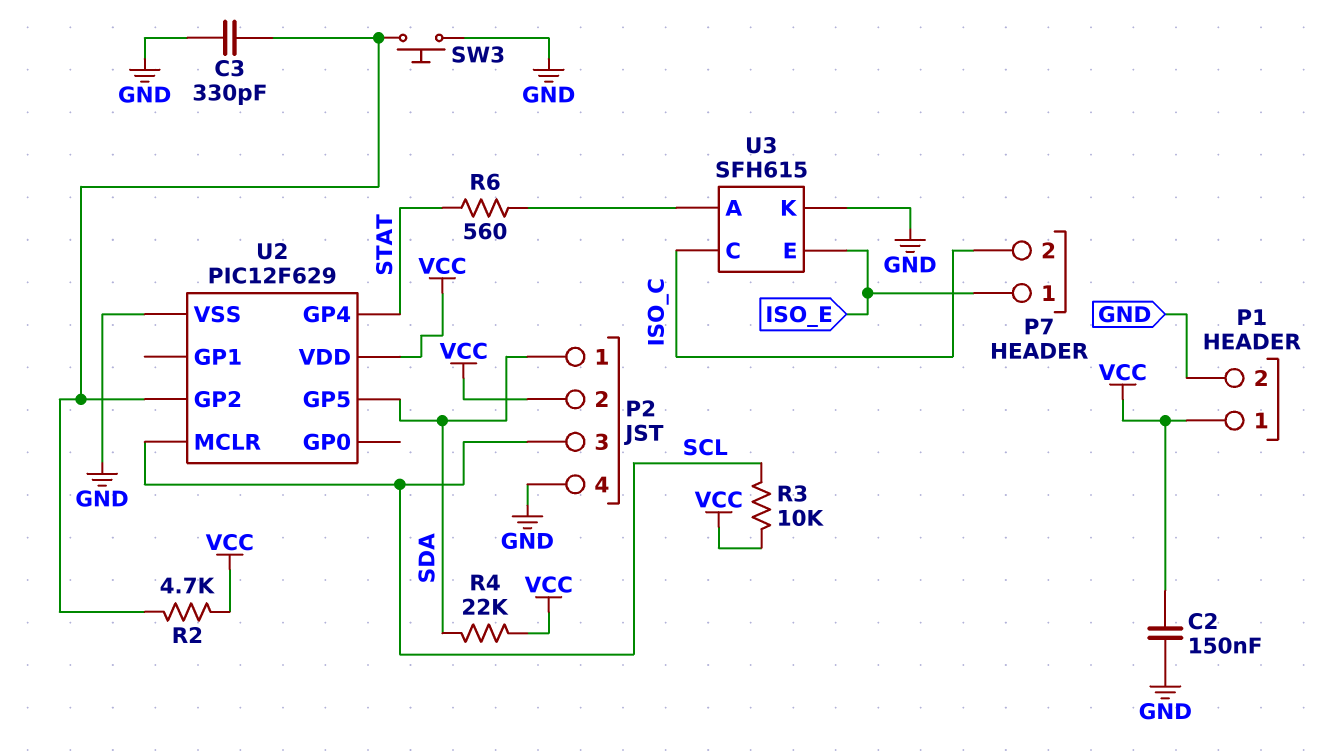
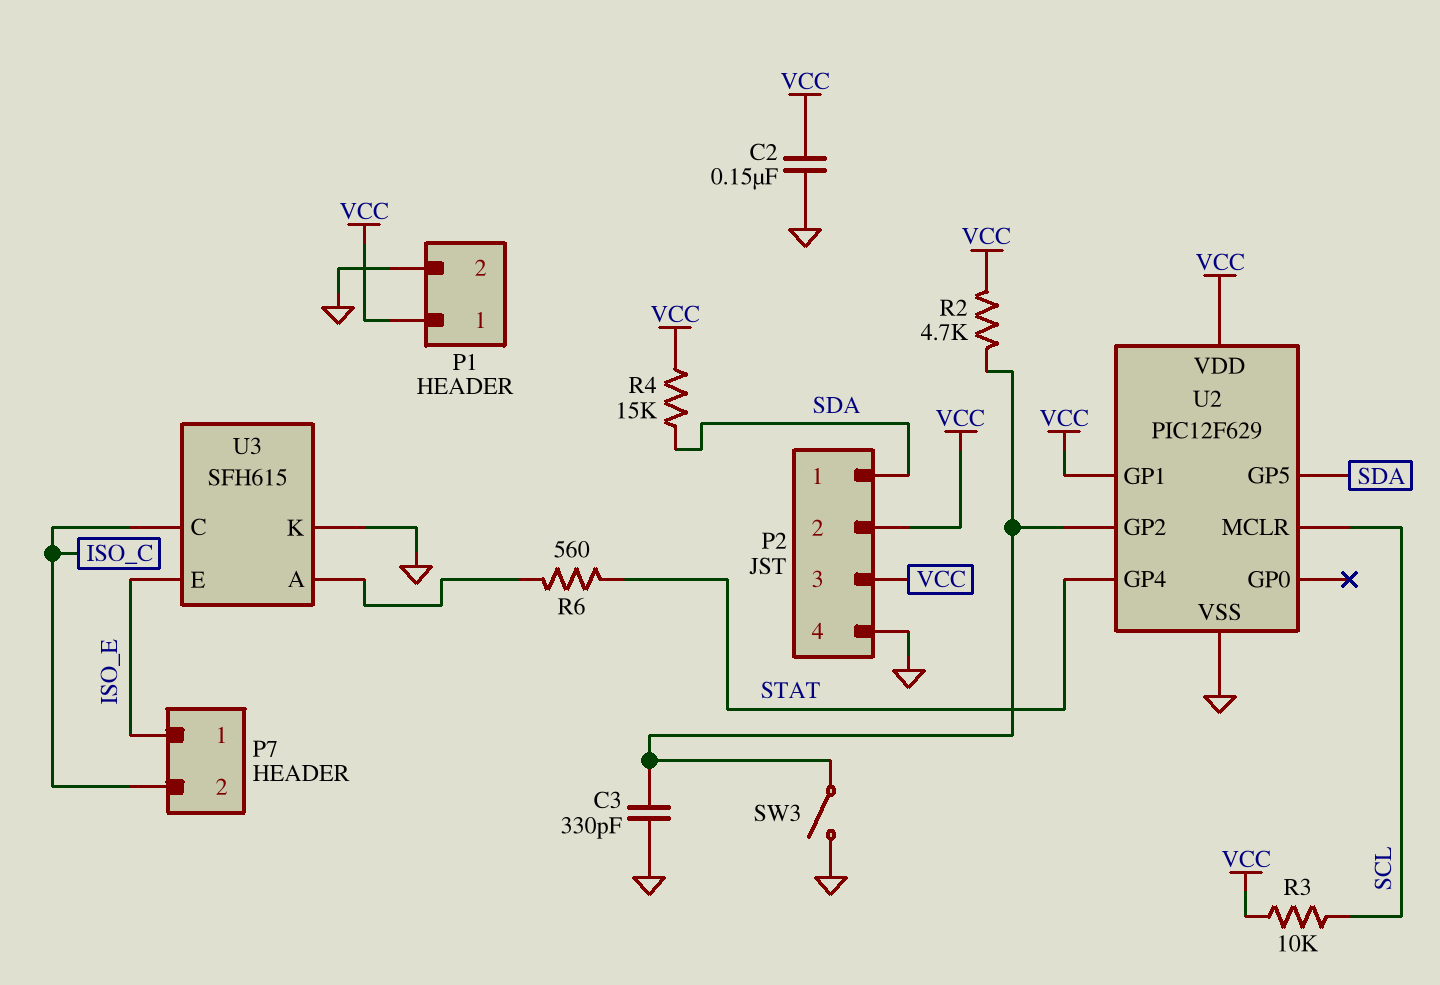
P2 pin 3: SCL -> VCC
R4: 22k (SDA, VCC) -> 15k (SDA, VCC)
SW3: button (GND, U2/GP2) -> switch (GND, U2/GP2)
U2 pin GP1: none -> VCC

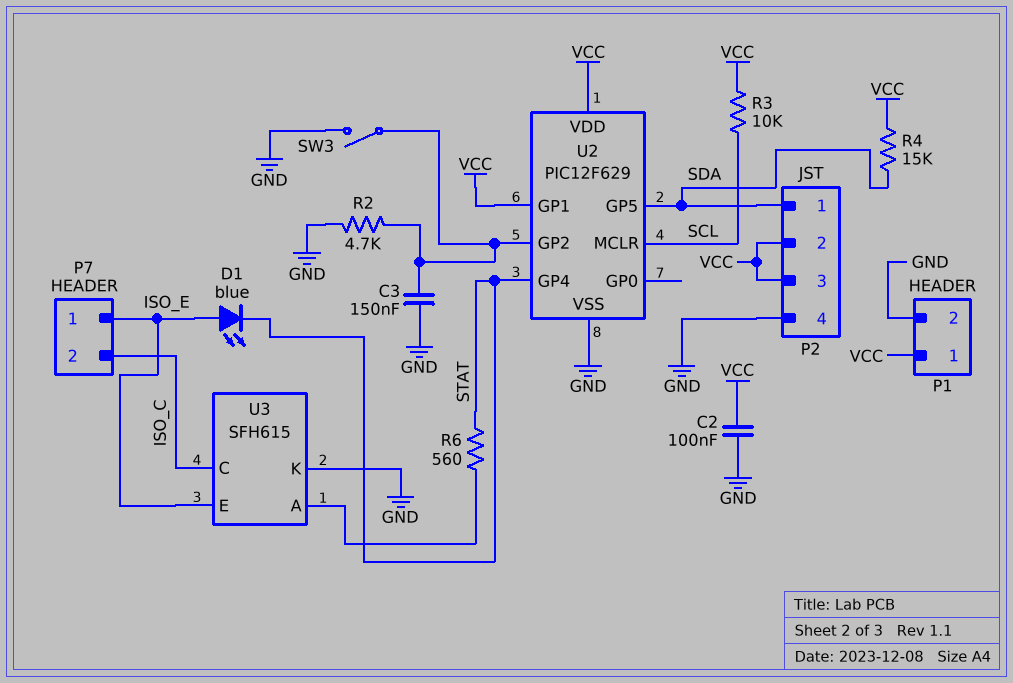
C2: 150nF (GND, VCC) -> 100nF (GND, VCC)
C3: 330pF (GND, U2/GP2) -> 150nF (GND, U2/GP2)
D1: none -> LED blue (A ISO_E, K STAT)
R2: 4.7k (U2/GP2, VCC) -> 4.7k (GND, U2/GP2)

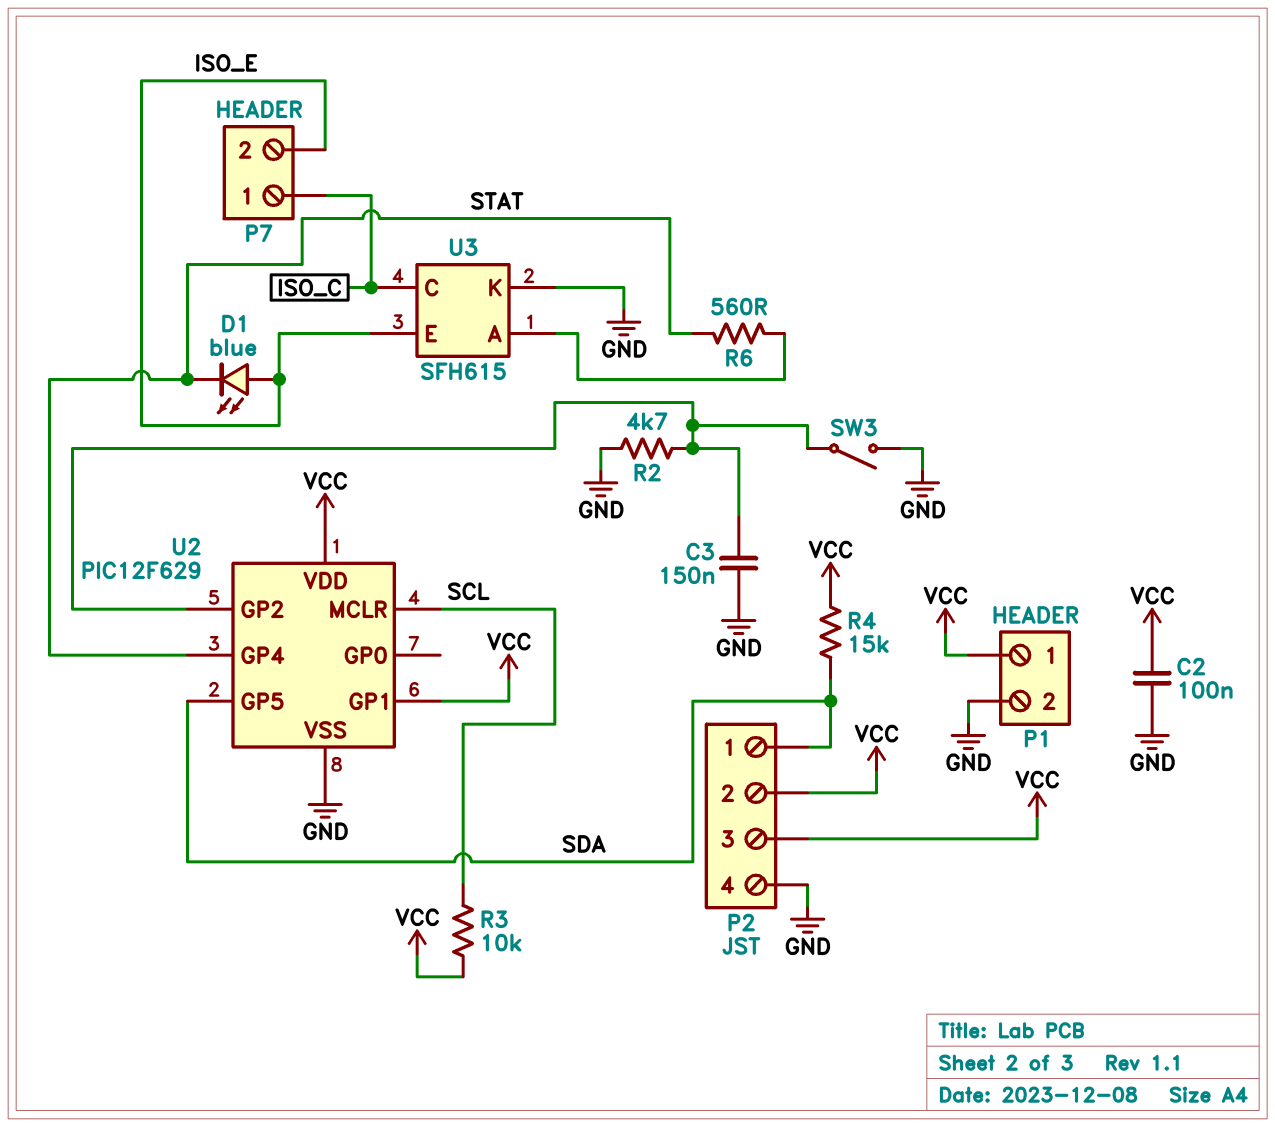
P7 pin 1: ISO_E -> ISO_C
P7 pin 2: ISO_C -> ISO_E

